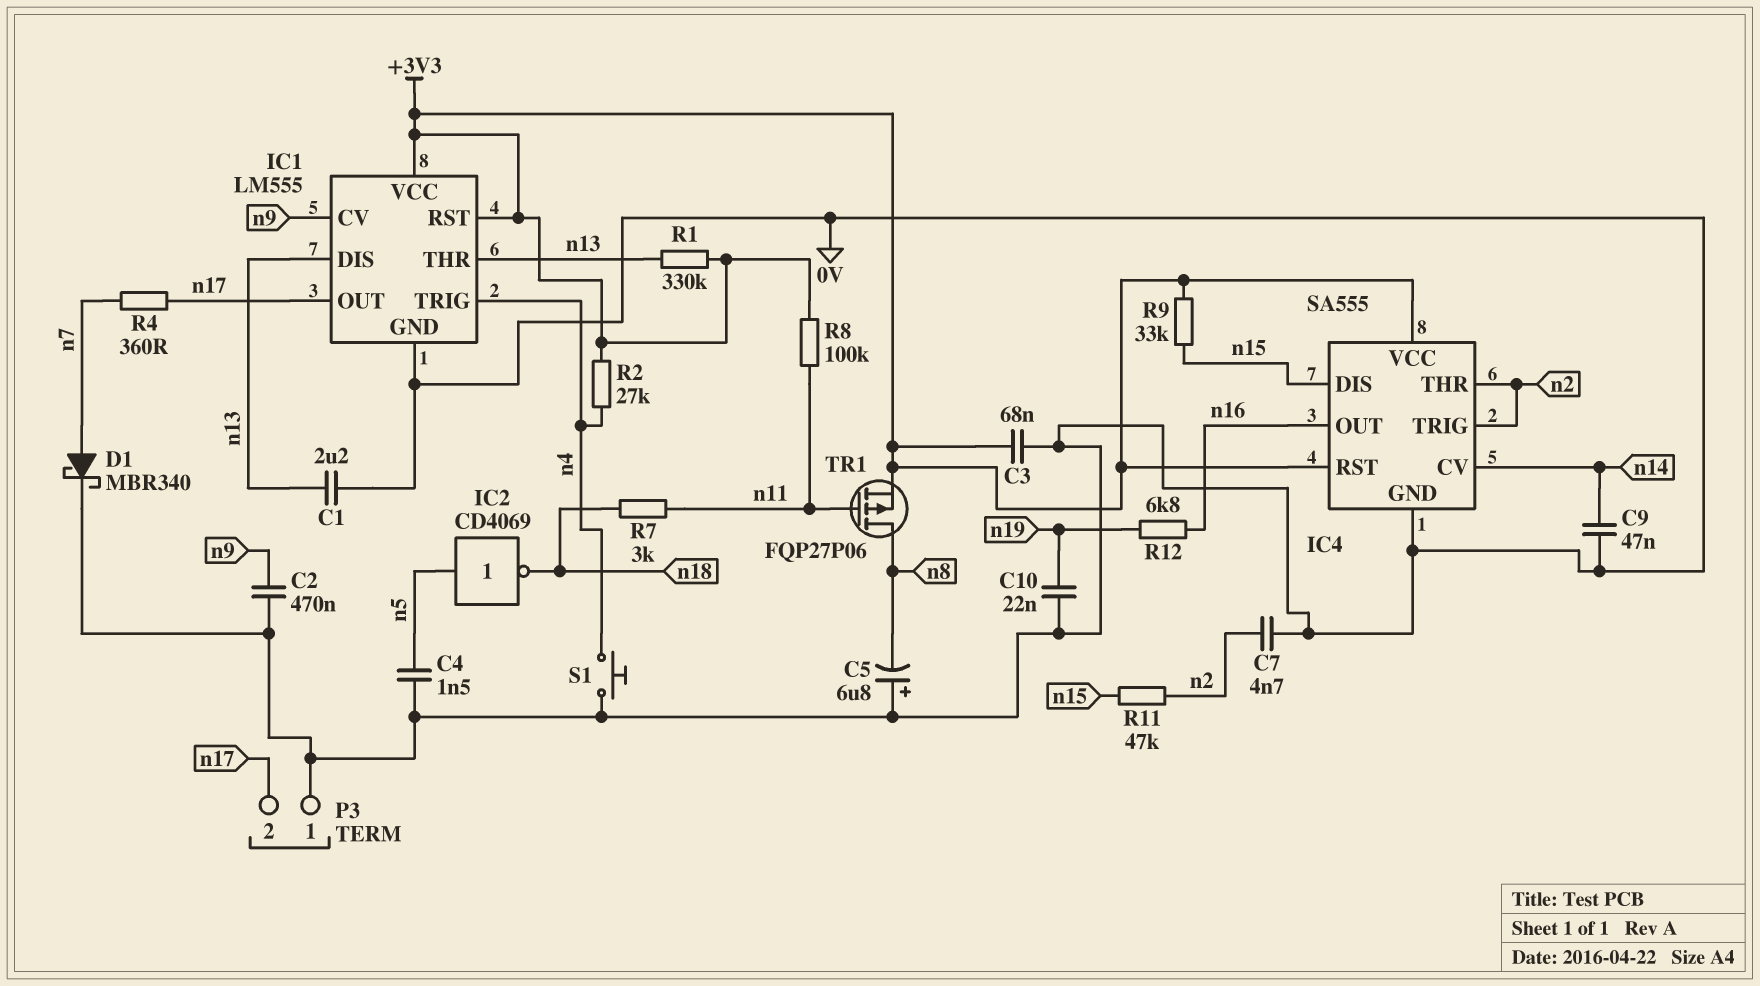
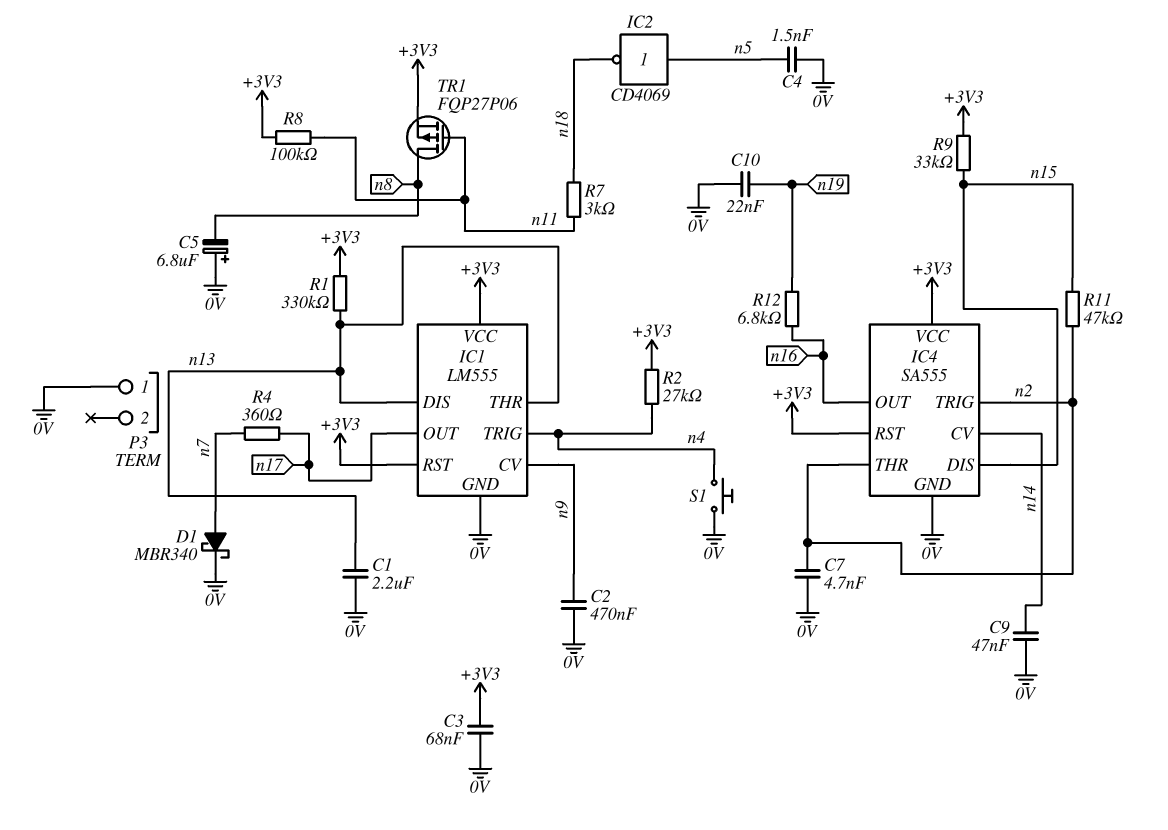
P3 pin 2: n17 -> none

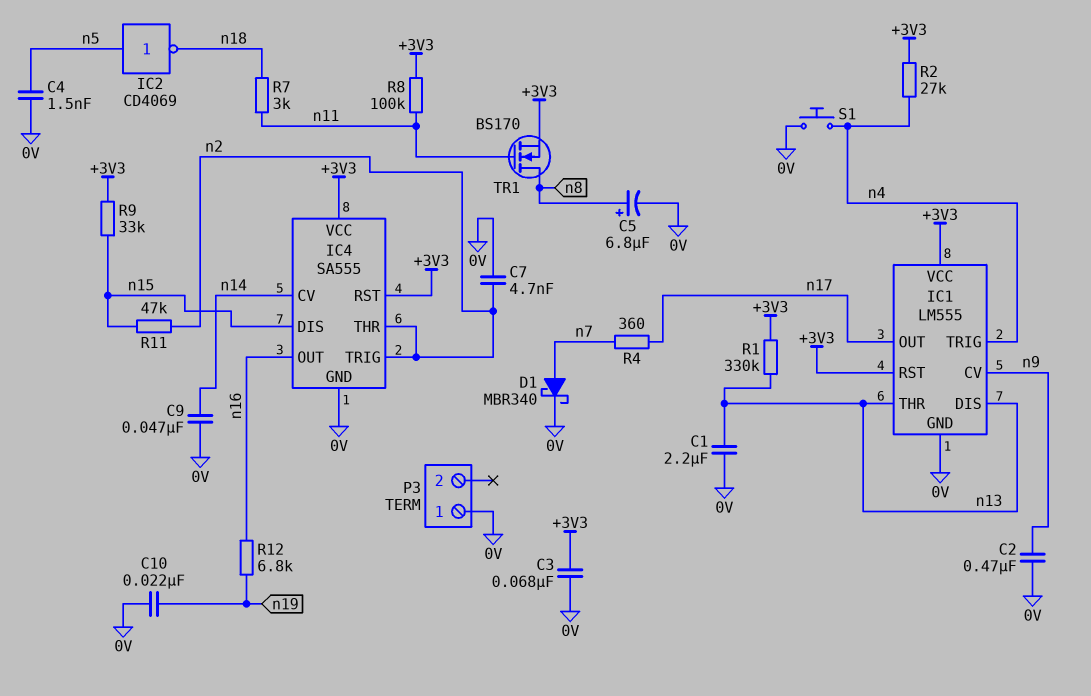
C5: 6.8uF (plus 0V, minus n8) -> 6.8uF (plus n8, minus 0V)
TR1: PMOS FQP27P06 (G n11, D n8, S +3V3) -> NMOS BS170 (G n11, D n8, S +3V3)

